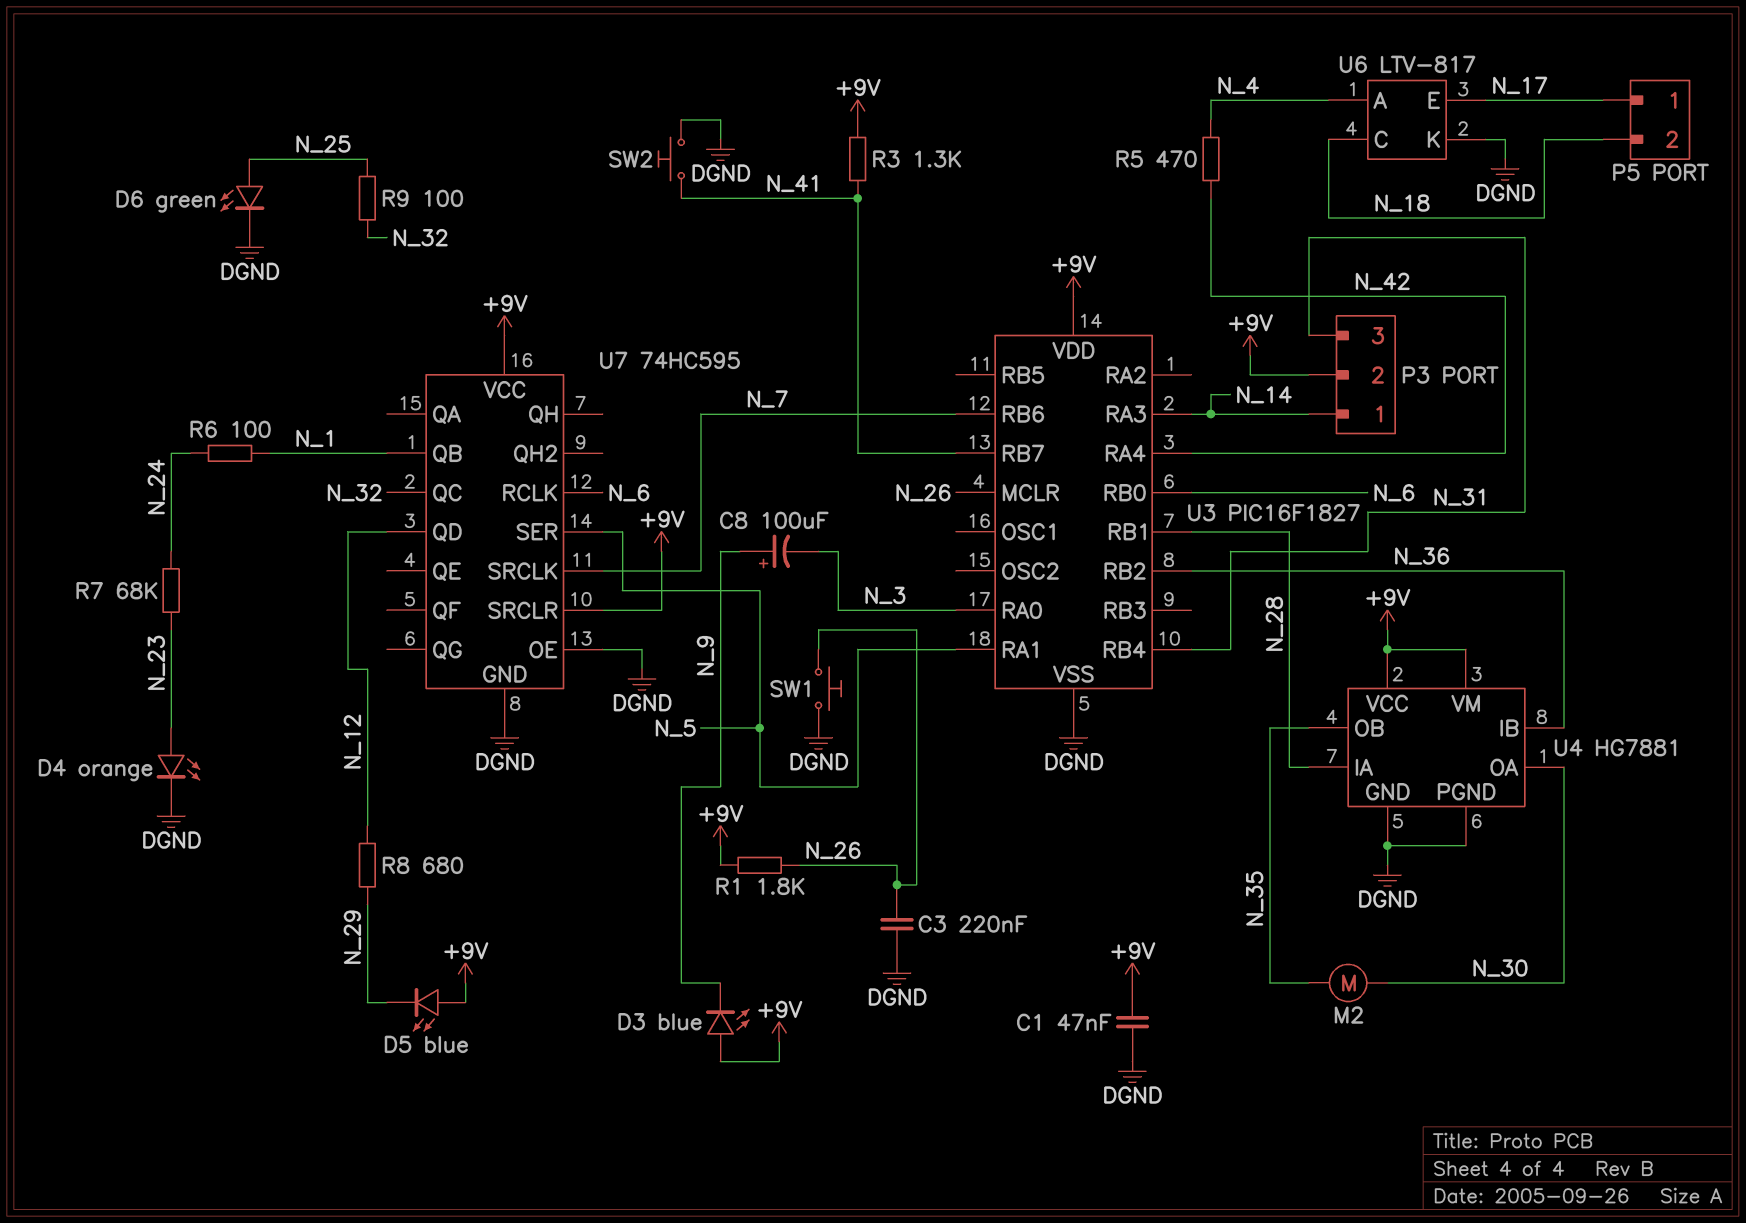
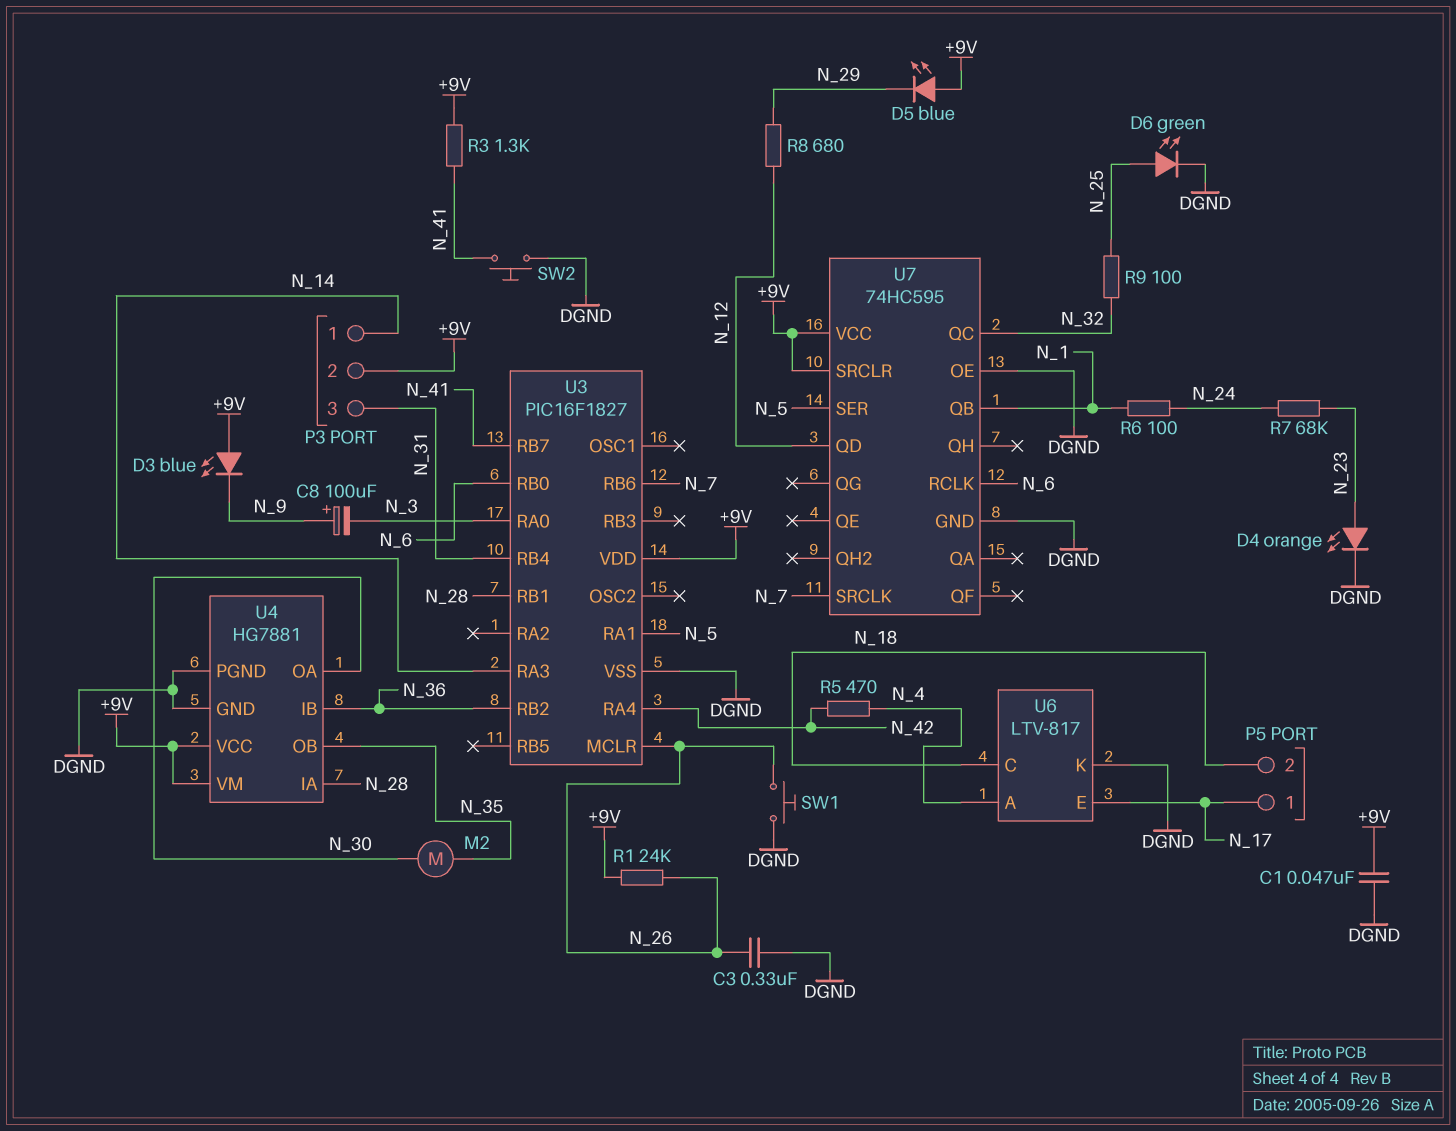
C3: 220nF (DGND, N_26) -> 330nF (DGND, N_26)
R1: 1.8k (+9V, N_26) -> 24k (+9V, N_26)

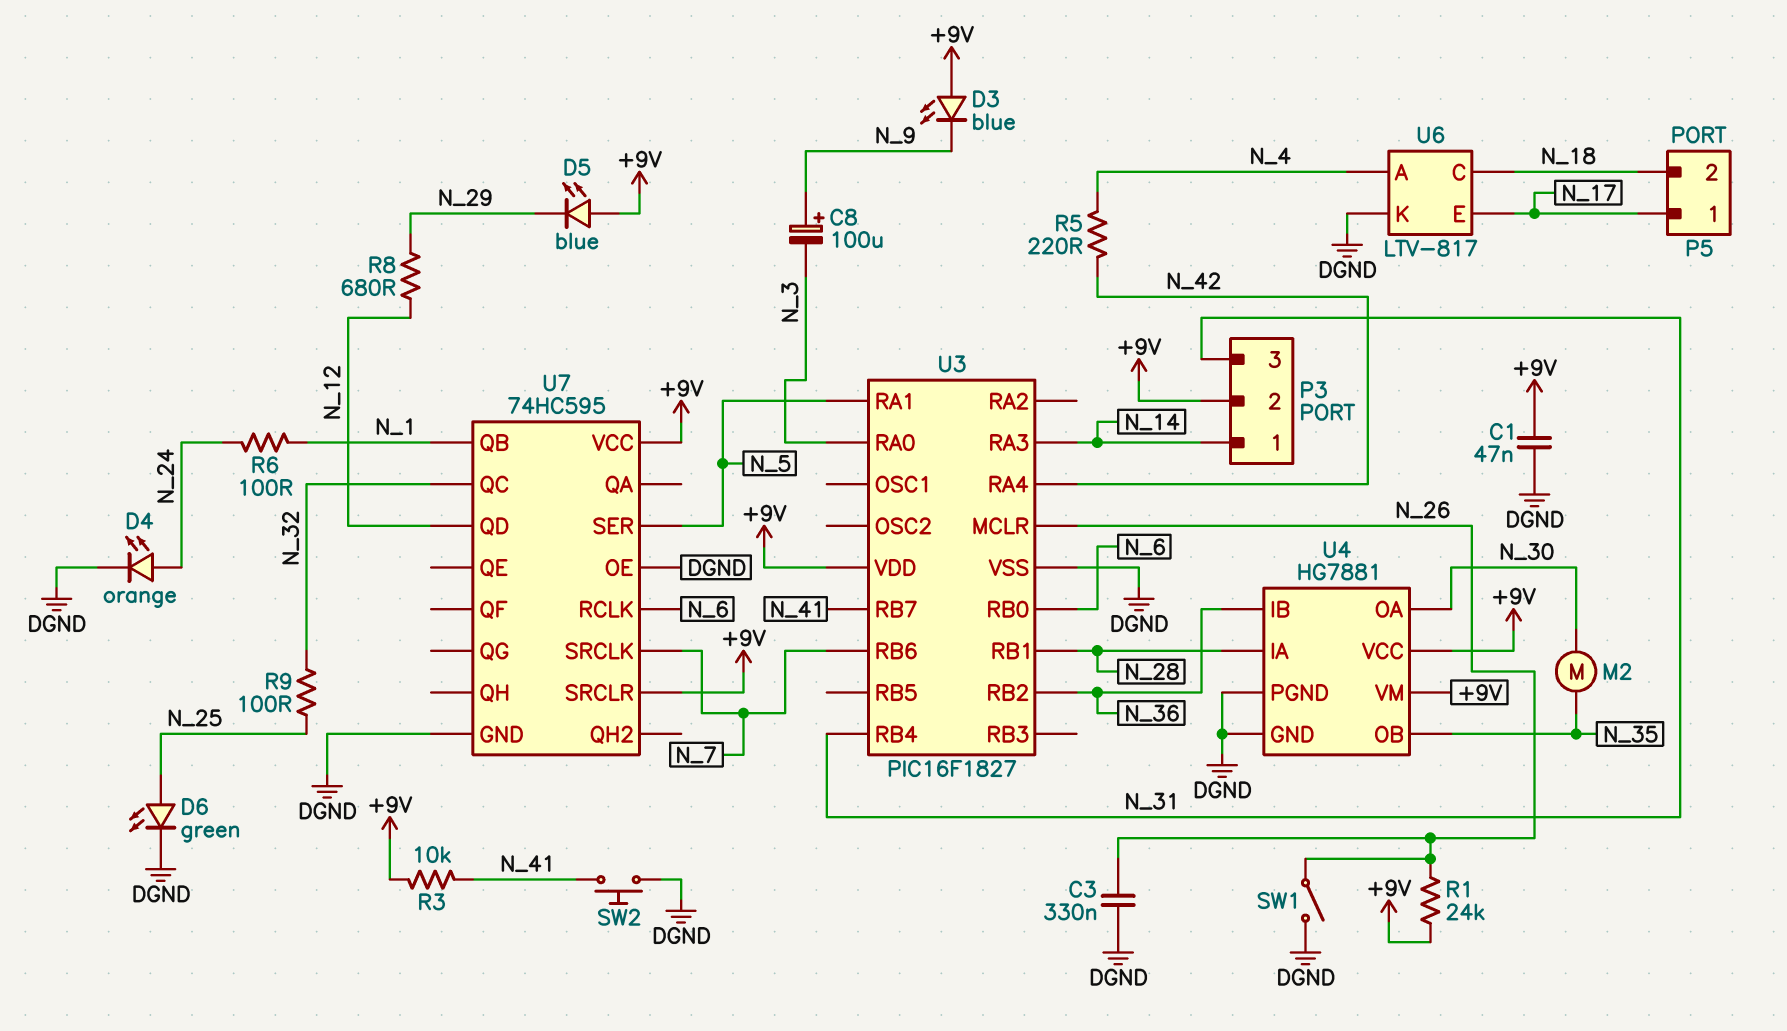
D4: LED orange (A N_23, K DGND) -> LED orange (A N_24, K DGND)
R3: 1.3k (+9V, N_41) -> 10k (+9V, N_41)
R5: 470 (N_4, N_42) -> 220 (N_4, N_42)
R7: 68k (N_23, N_24) -> none
SW1: button (DGND, N_26) -> switch (DGND, N_26)

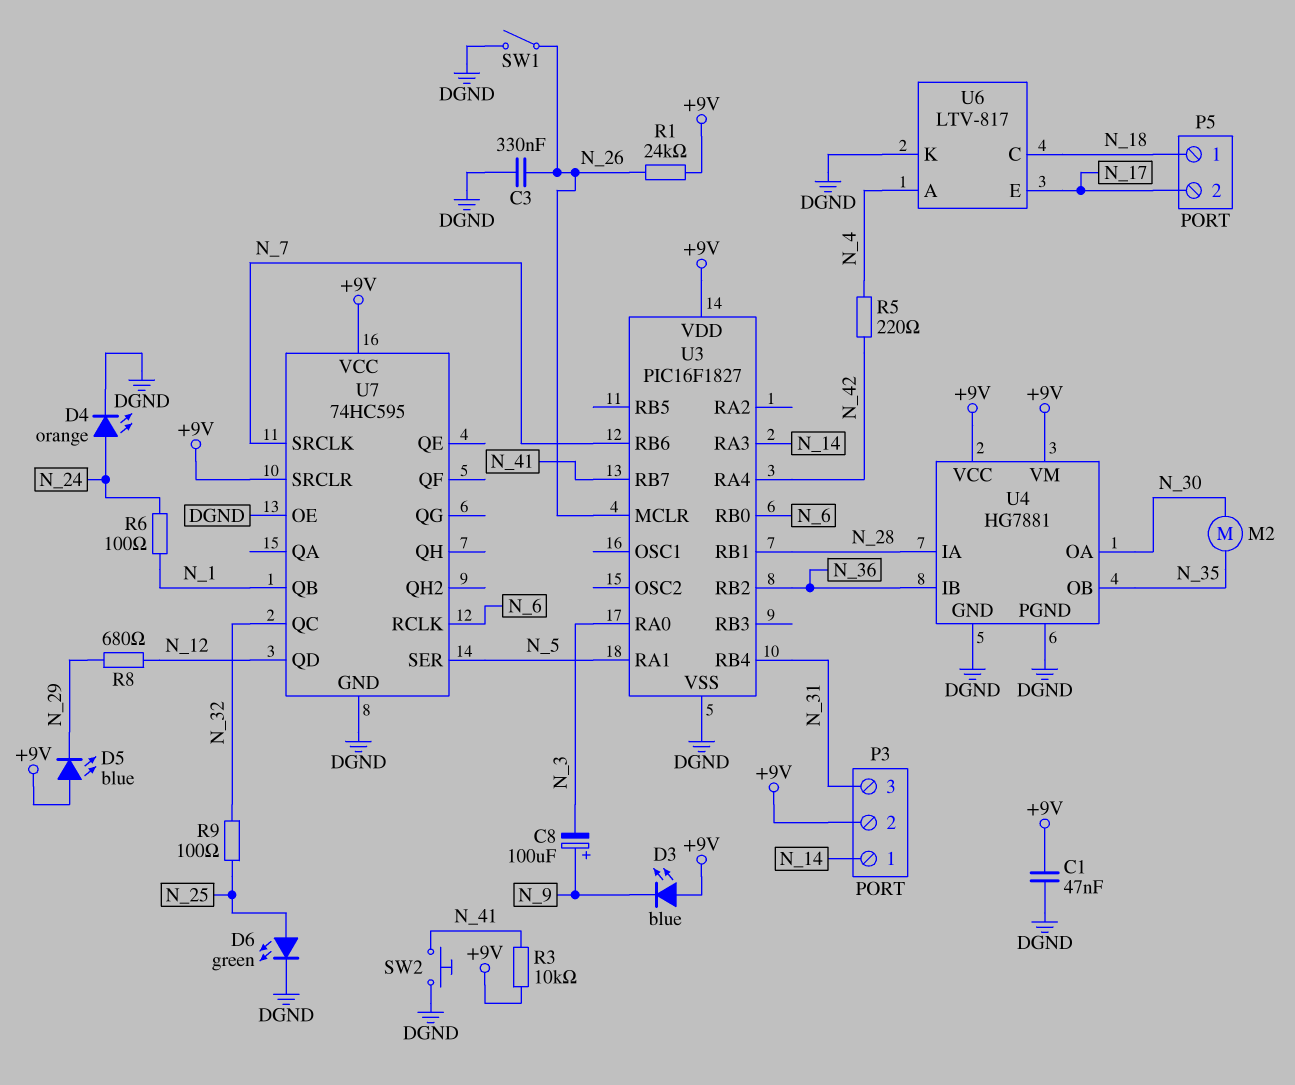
P5 pin 1: N_17 -> N_18
P5 pin 2: N_18 -> N_17

